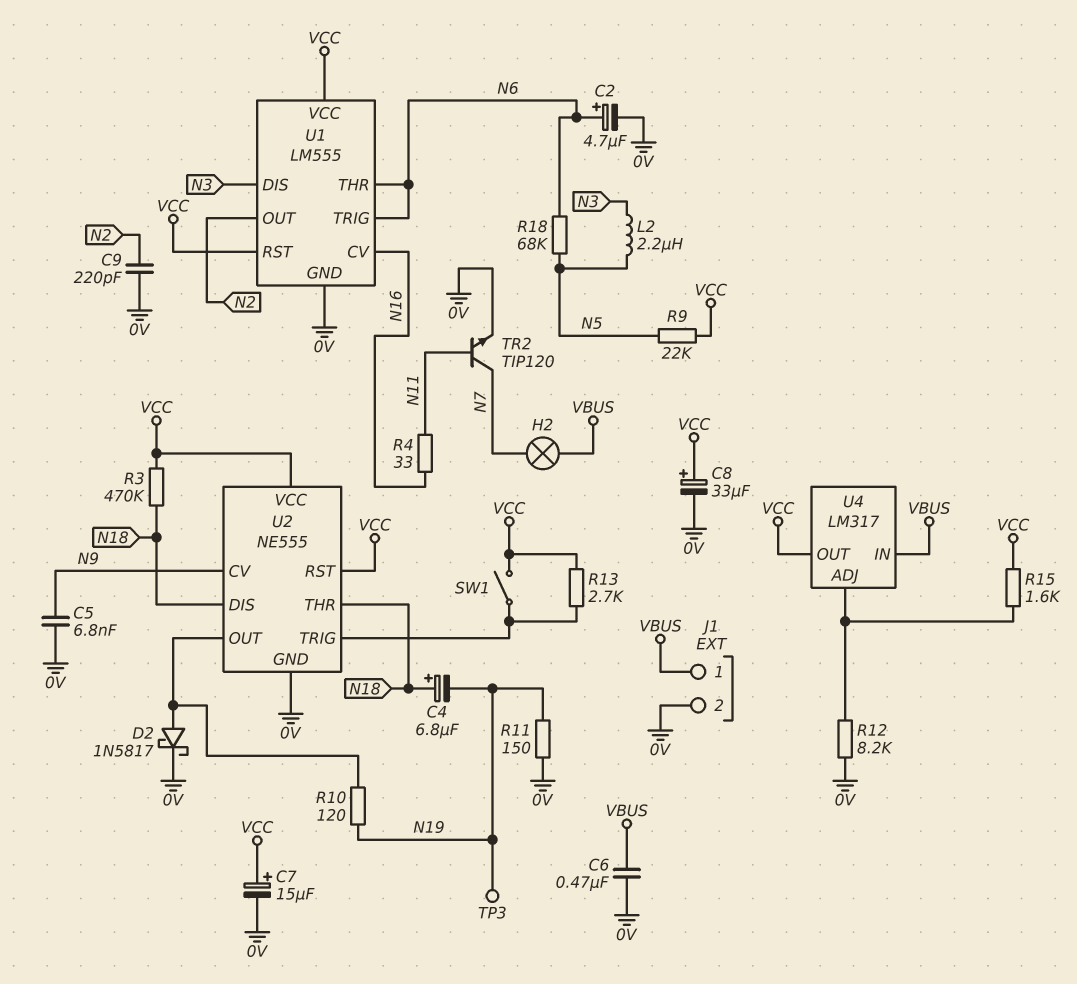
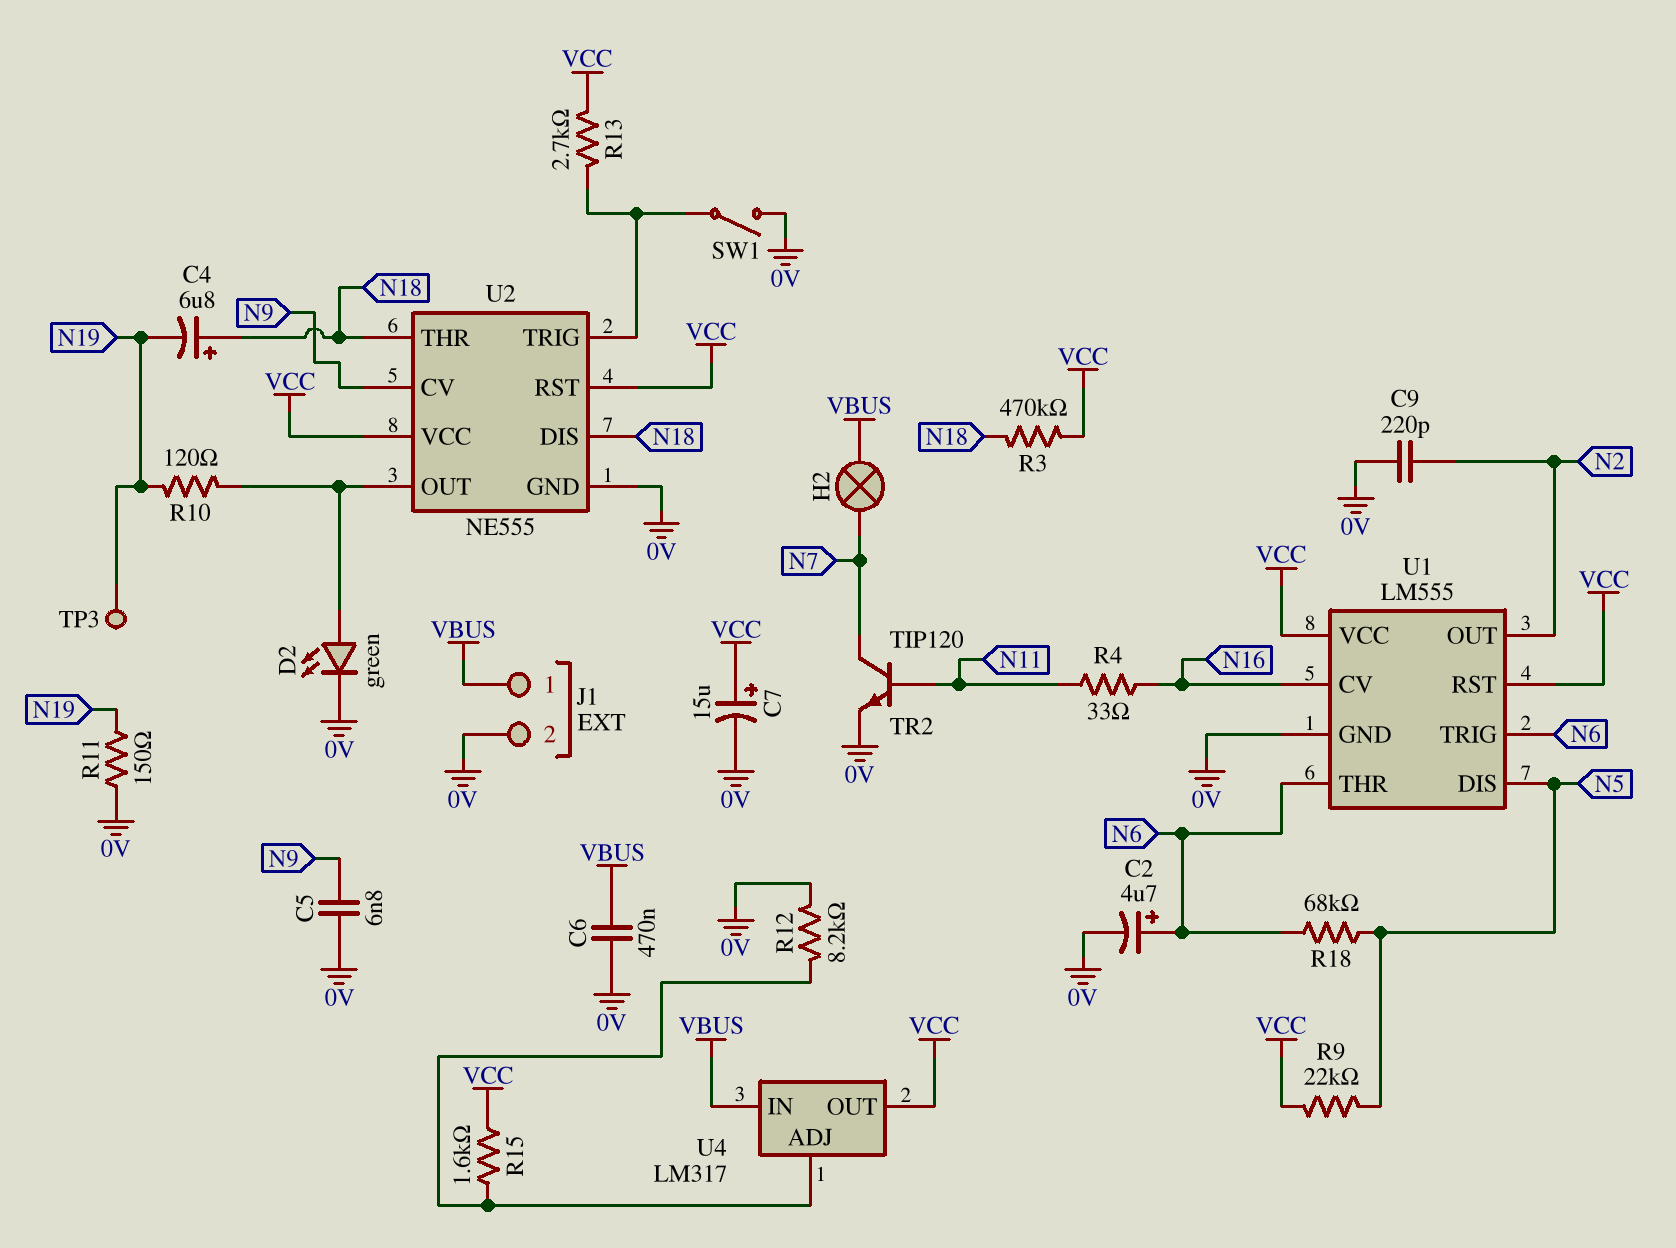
C8: 33uF (plus VCC, minus 0V) -> none
D2: schottky 1N5817 (A U2/OUT, K 0V) -> LED green (A U2/OUT, K 0V)
L2: 2.2uH (N3, N5) -> none
SW1: switch (U2/TRIG, VCC) -> switch (0V, U2/TRIG)
U1 pin DIS: N3 -> N5

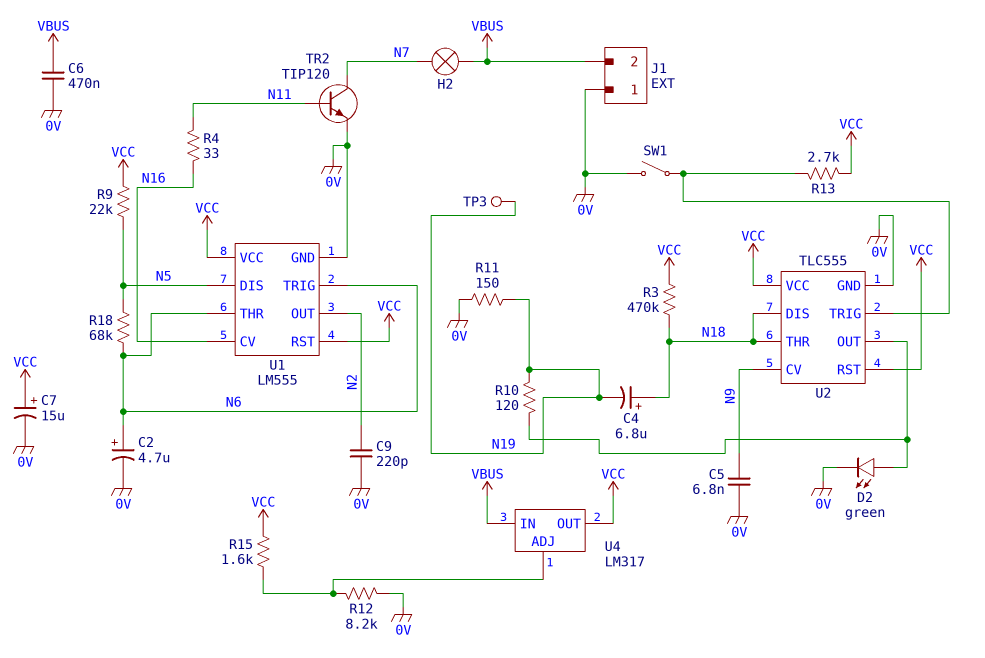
J1 pin 1: VBUS -> 0V
J1 pin 2: 0V -> VBUS
U2: NE555 -> TLC555

